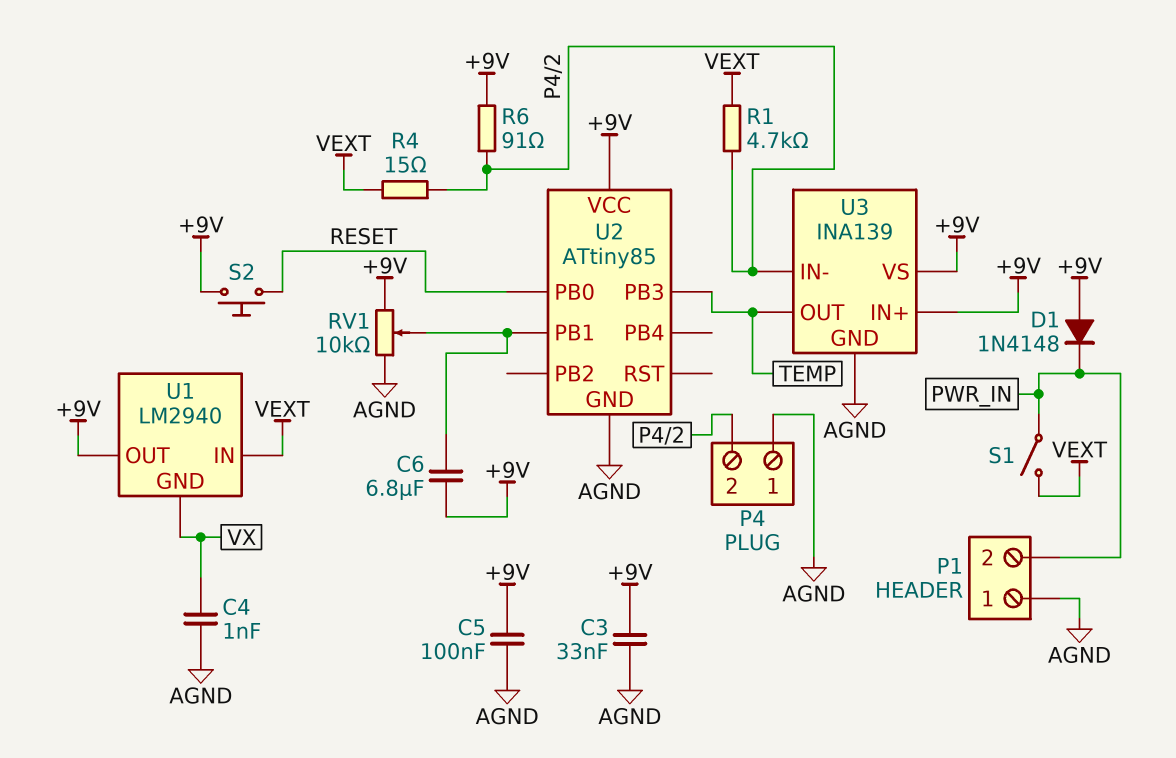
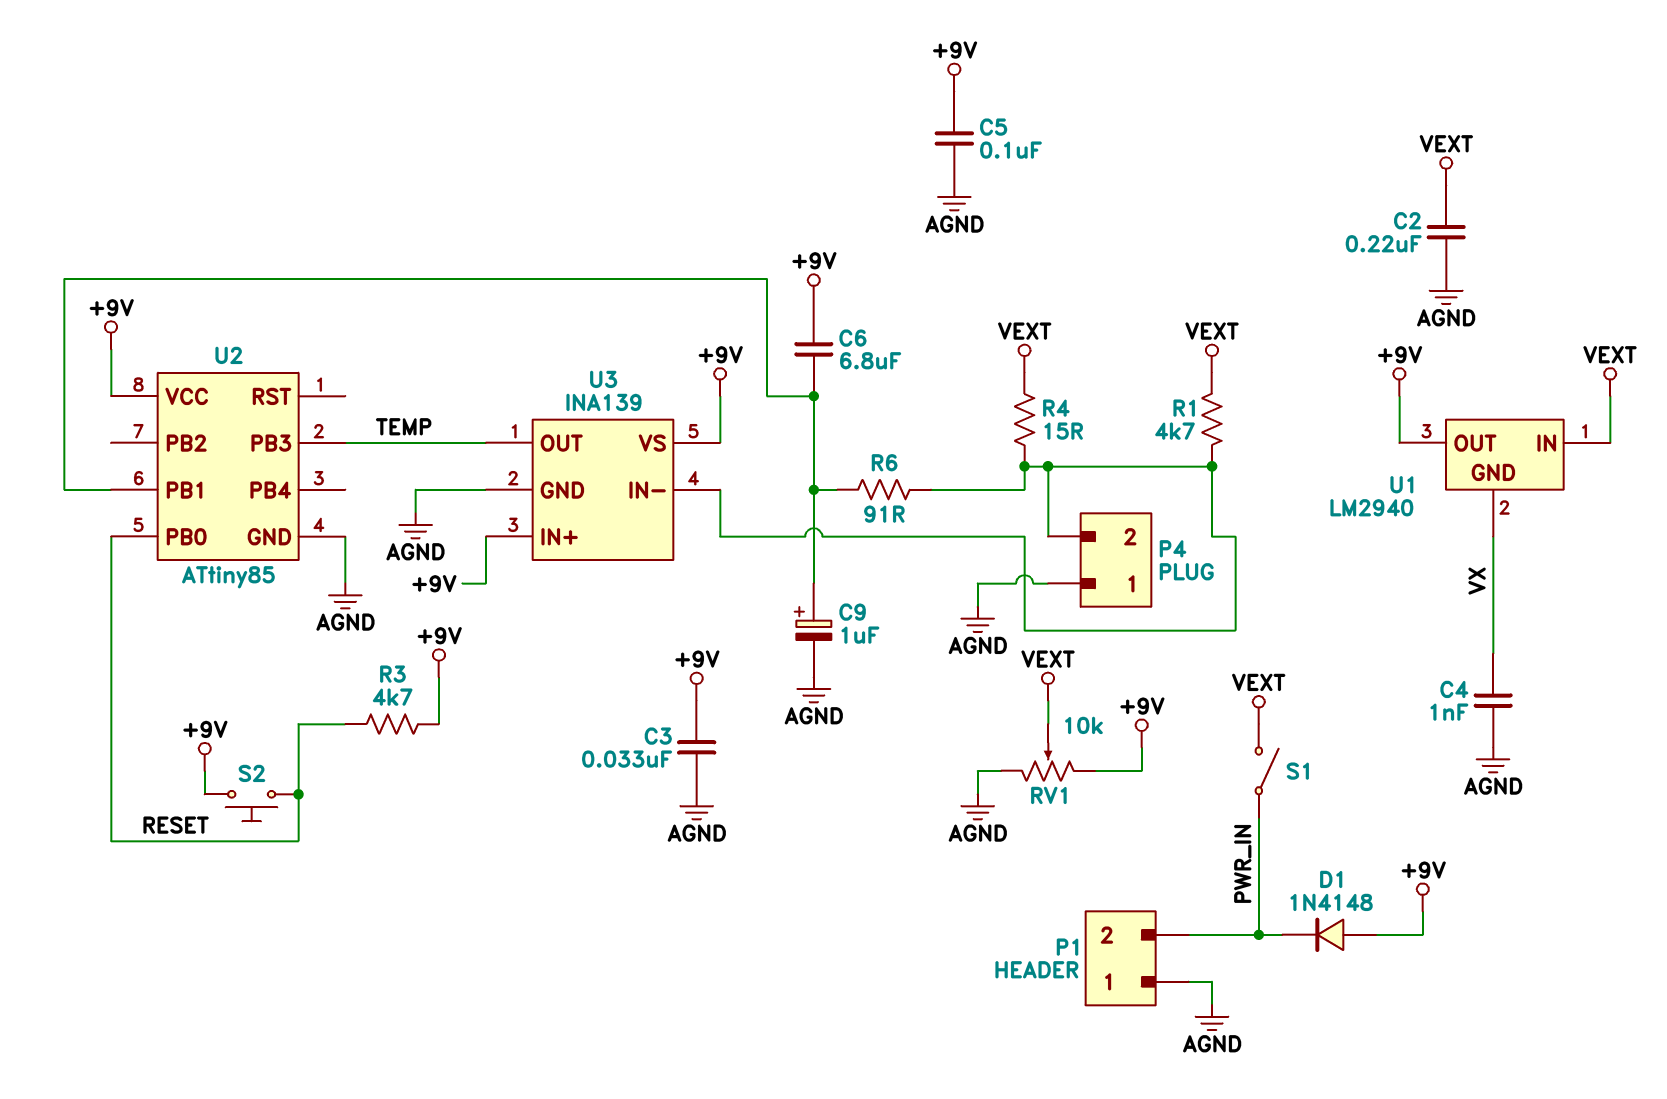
C2: none -> 220nF (AGND, VEXT)
C9: none -> 1uF (plus U2/PB1, minus AGND)
R3: none -> 4.7k (+9V, RESET)
R6: 91 (+9V, P4/2) -> 91 (P4/2, U2/PB1)
RV1: 10k (+9V, AGND, wiper U2/PB1) -> 10k (+9V, AGND, wiper VEXT)

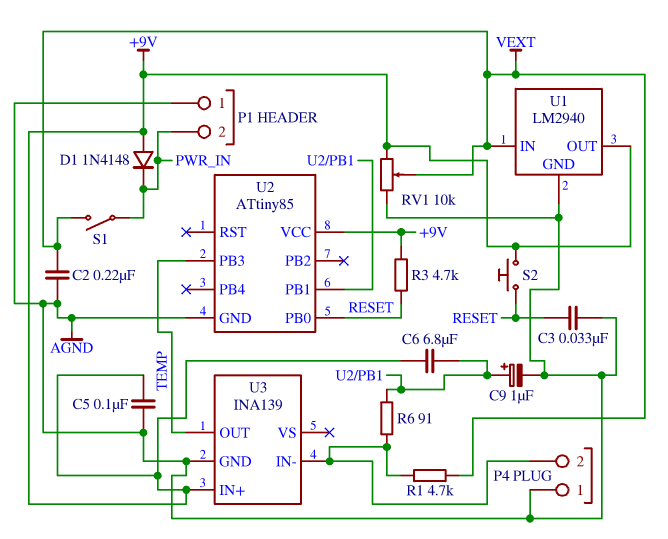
C3: 33nF (+9V, AGND) -> 33nF (AGND, RESET)
C4: 1nF (AGND, VX) -> none
R4: 15 (P4/2, VEXT) -> none
U1 pin GND: VX -> AGND
U3 pin VS: +9V -> none

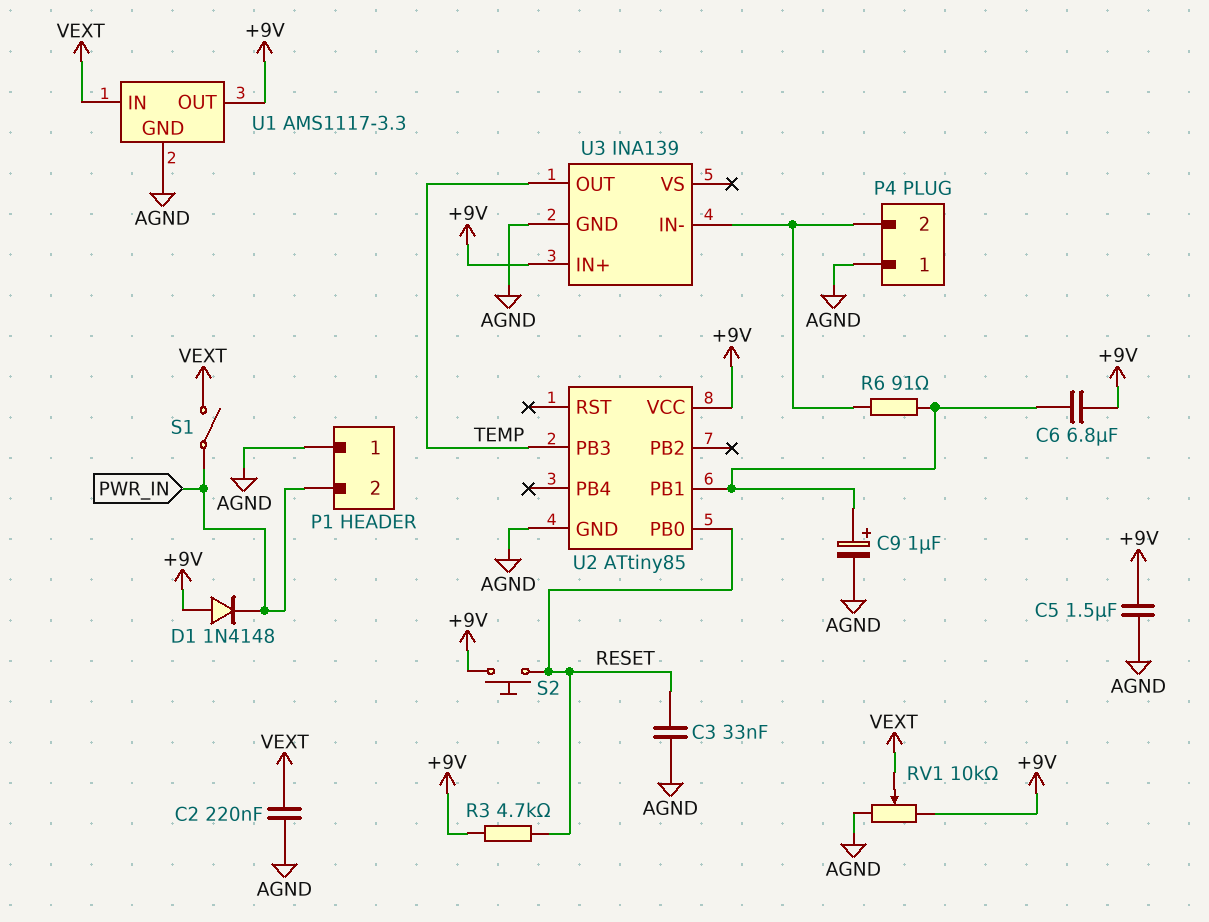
C5: 100nF (+9V, AGND) -> 1.5uF (+9V, AGND)
R1: 4.7k (P4/2, VEXT) -> none
U1: LM2940 -> AMS1117-3.3

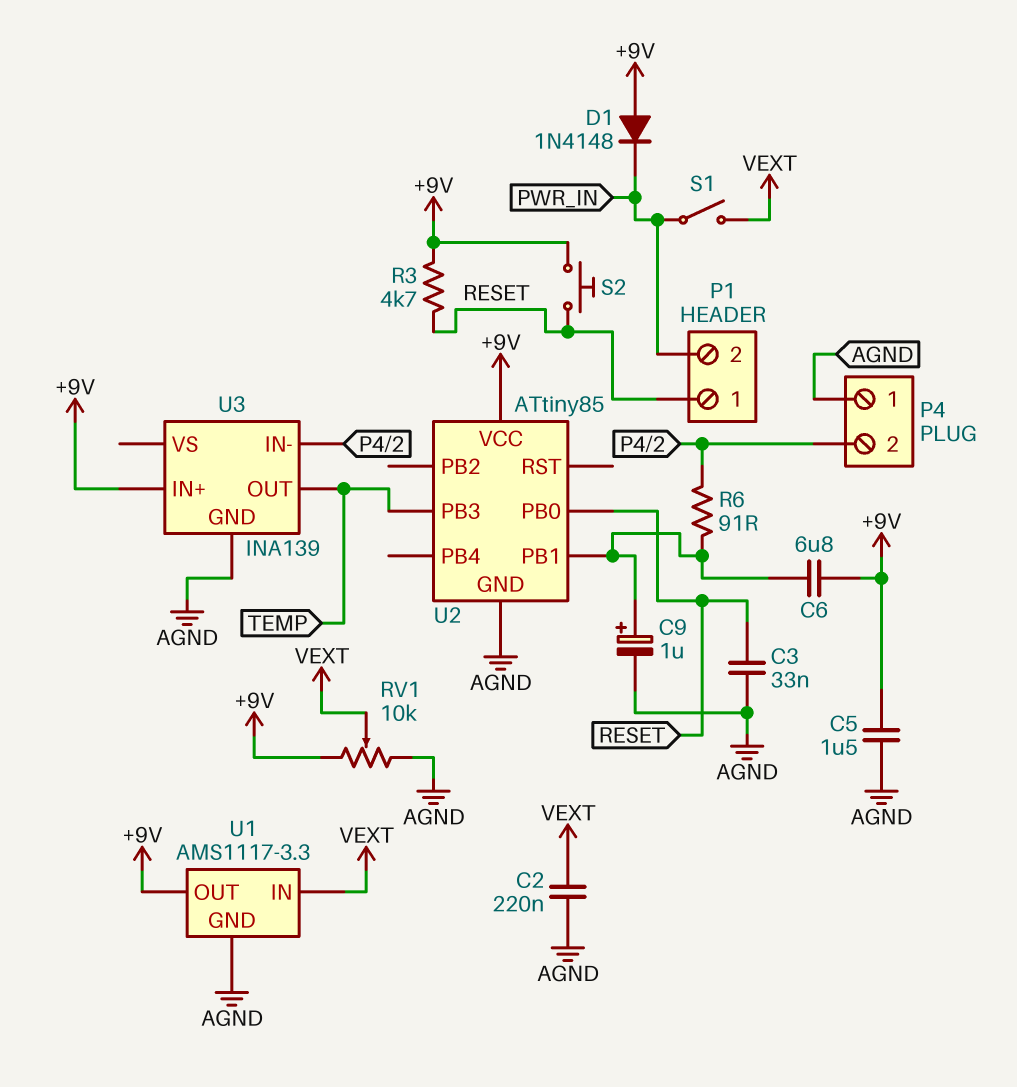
P1 pin 1: AGND -> RESET

